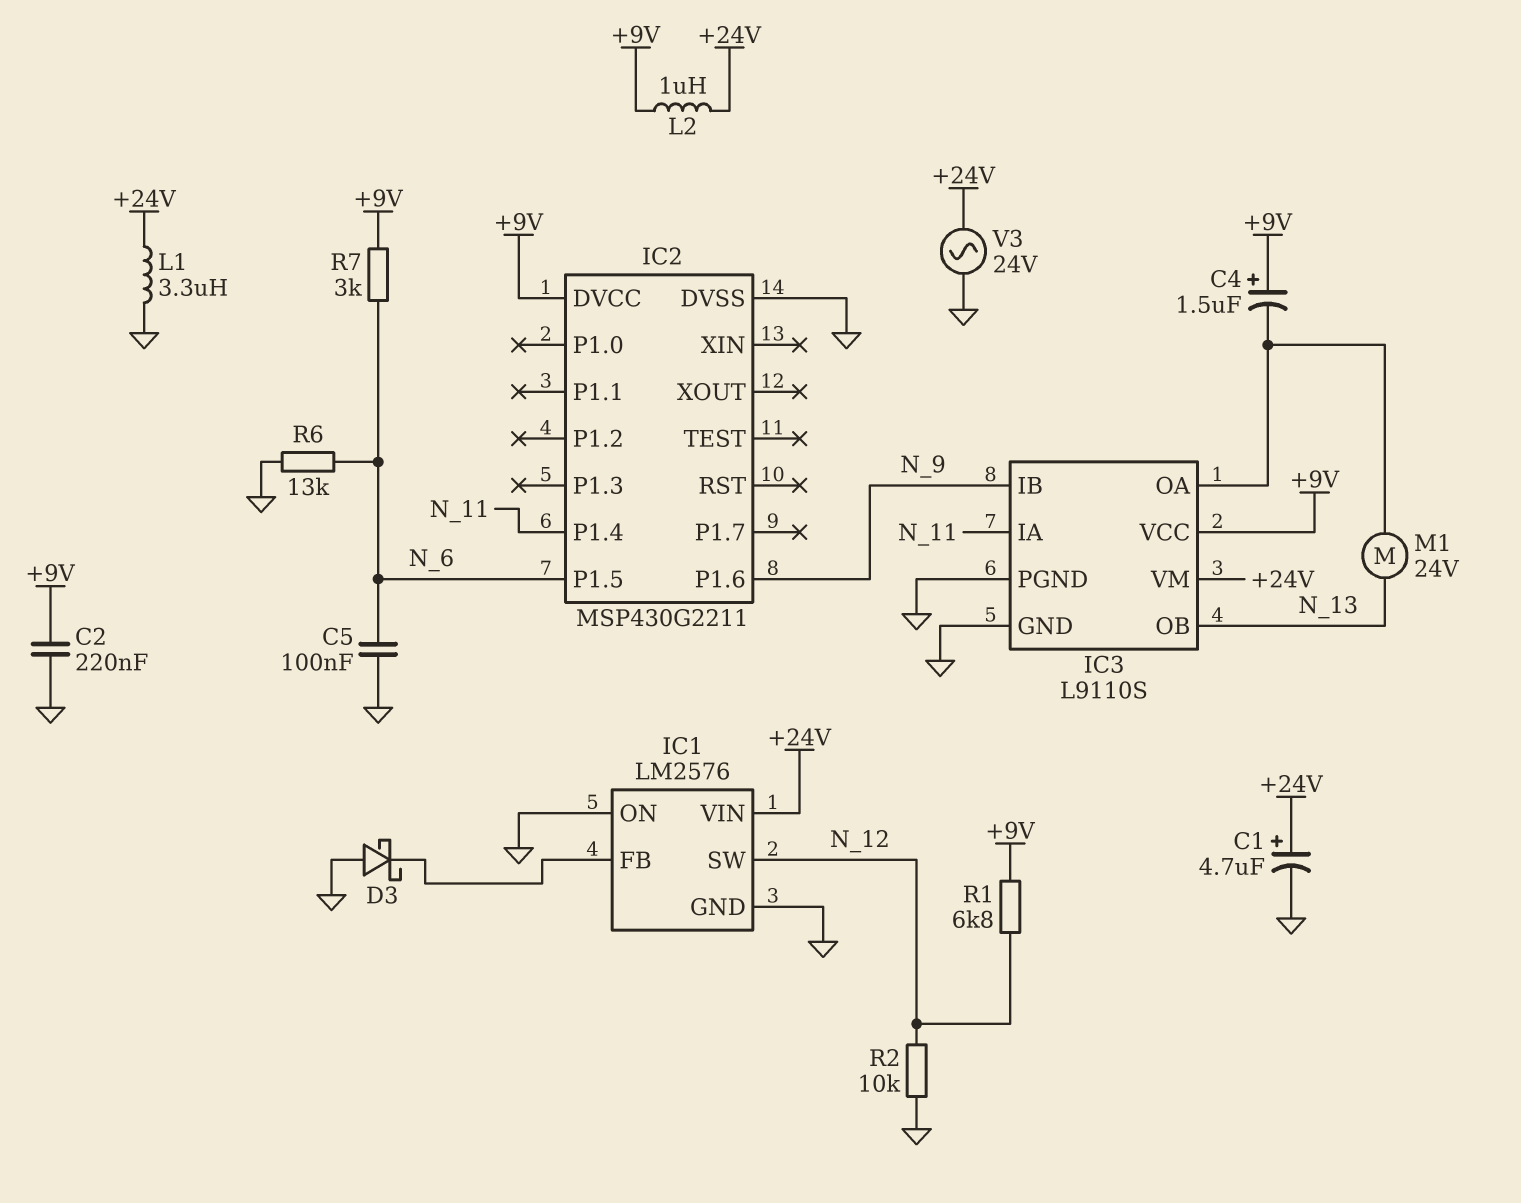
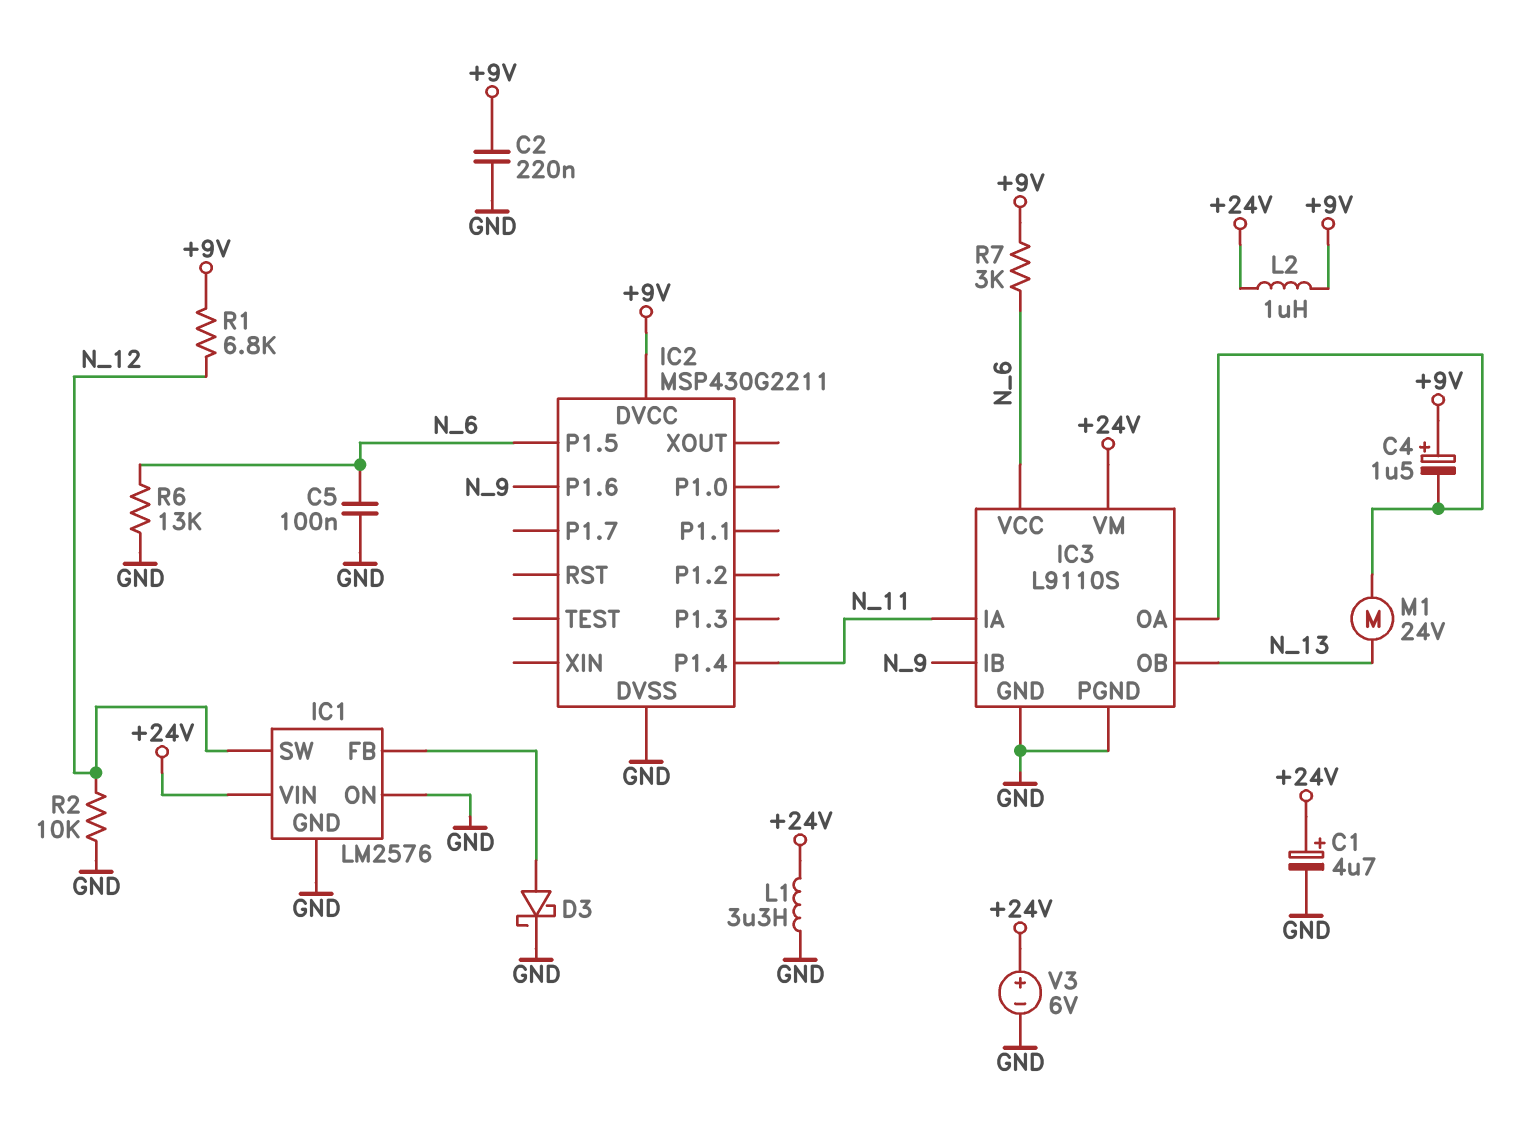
D3: schottky (A GND, K IC1/FB) -> schottky (A IC1/FB, K GND)
IC3 pin VCC: +9V -> N_6
V3: AC 24V (+24V, GND) -> 6V (plus +24V, minus GND)

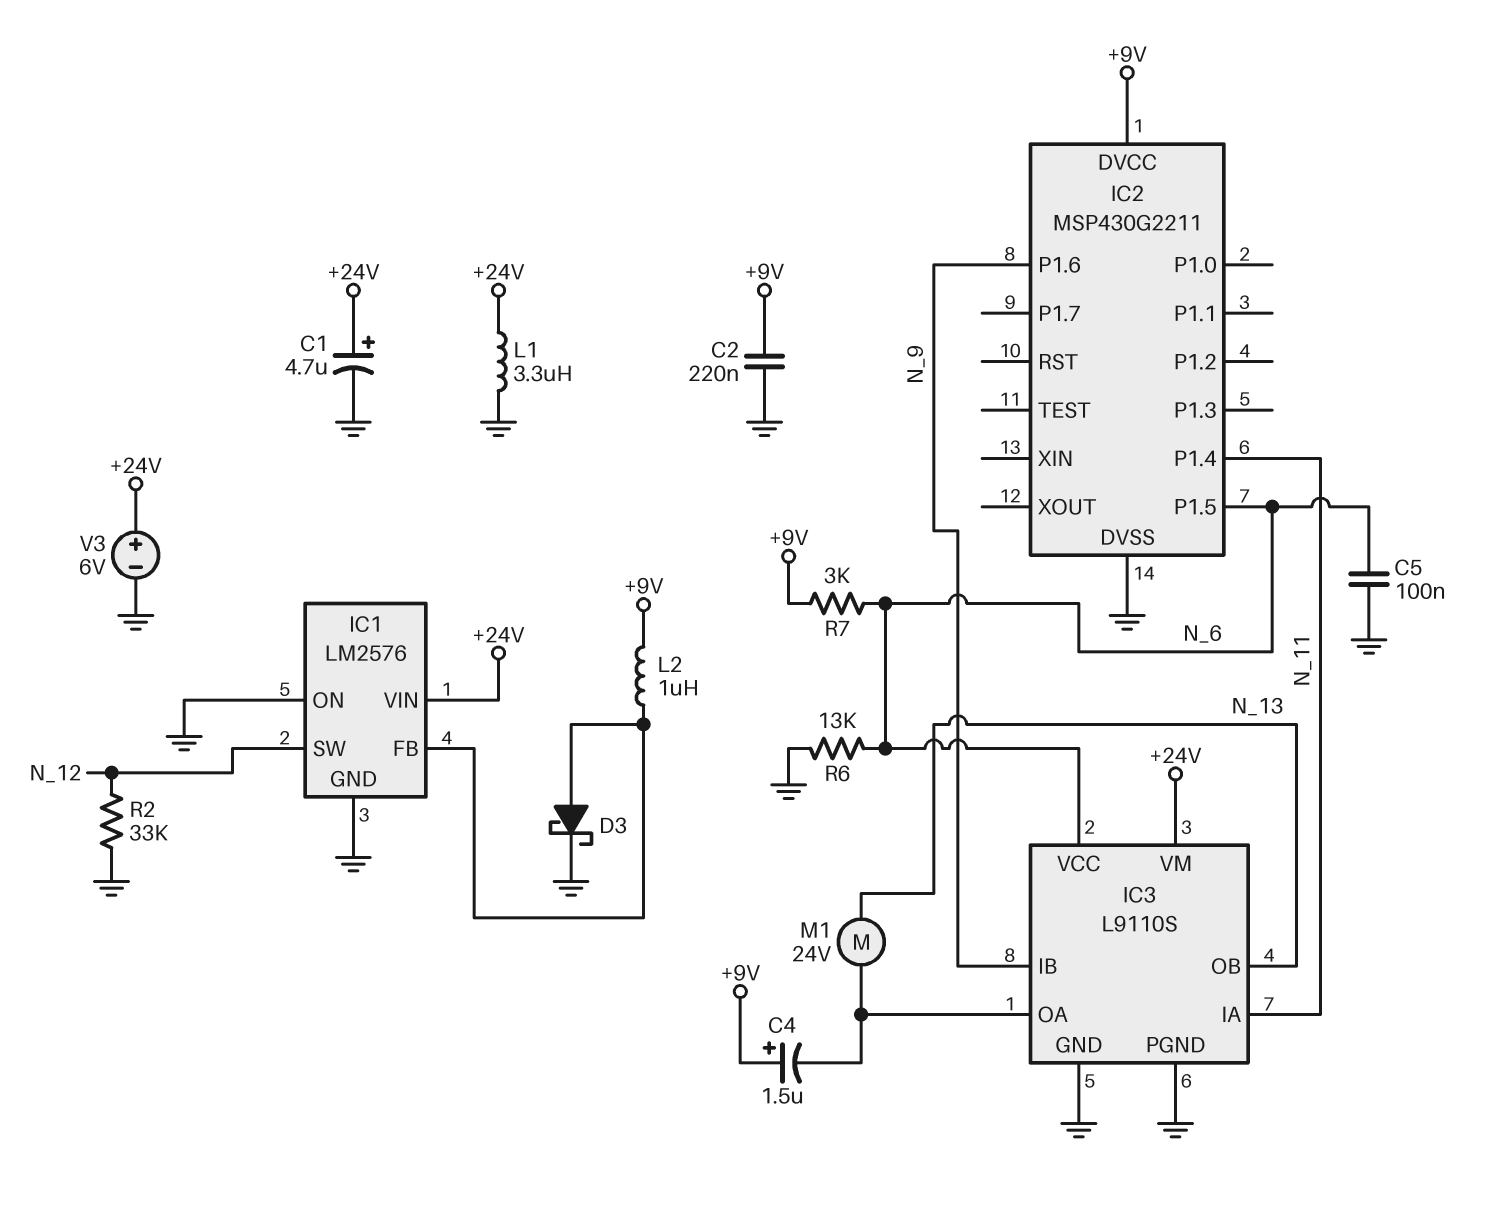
L2: 1uH (+9V, +24V) -> 1uH (+9V, IC1/FB)
R1: 6.8k (+9V, N_12) -> none
R2: 10k (GND, N_12) -> 33k (GND, N_12)

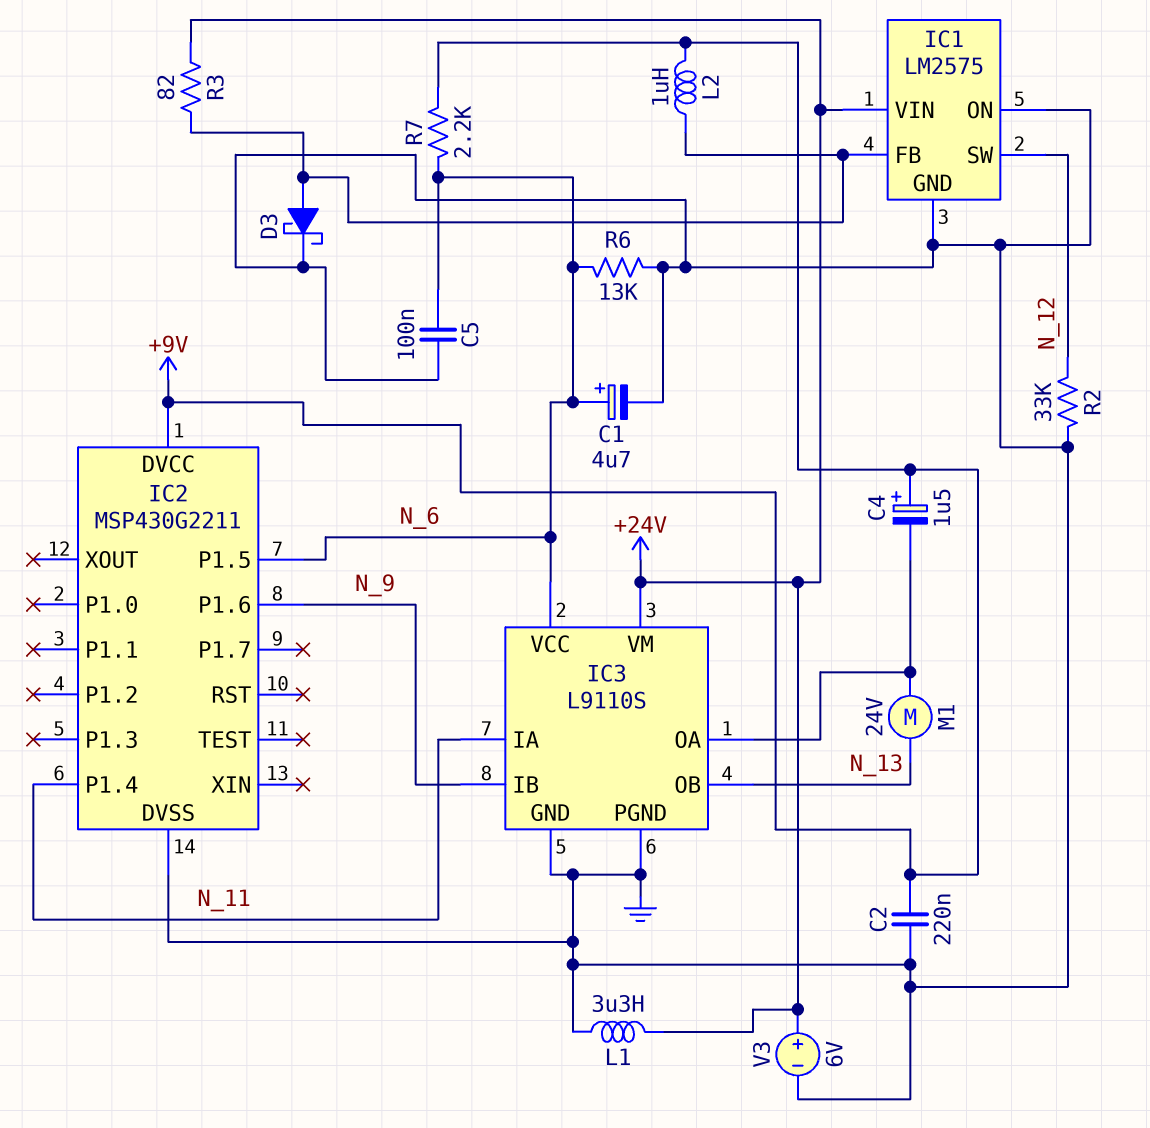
C1: 4.7uF (plus +24V, minus GND) -> 4.7uF (plus N_6, minus GND)
IC1: LM2576 -> LM2575
R3: none -> 82 (+24V, IC1/FB)
R7: 3k (+9V, N_6) -> 2.2k (+9V, N_6)

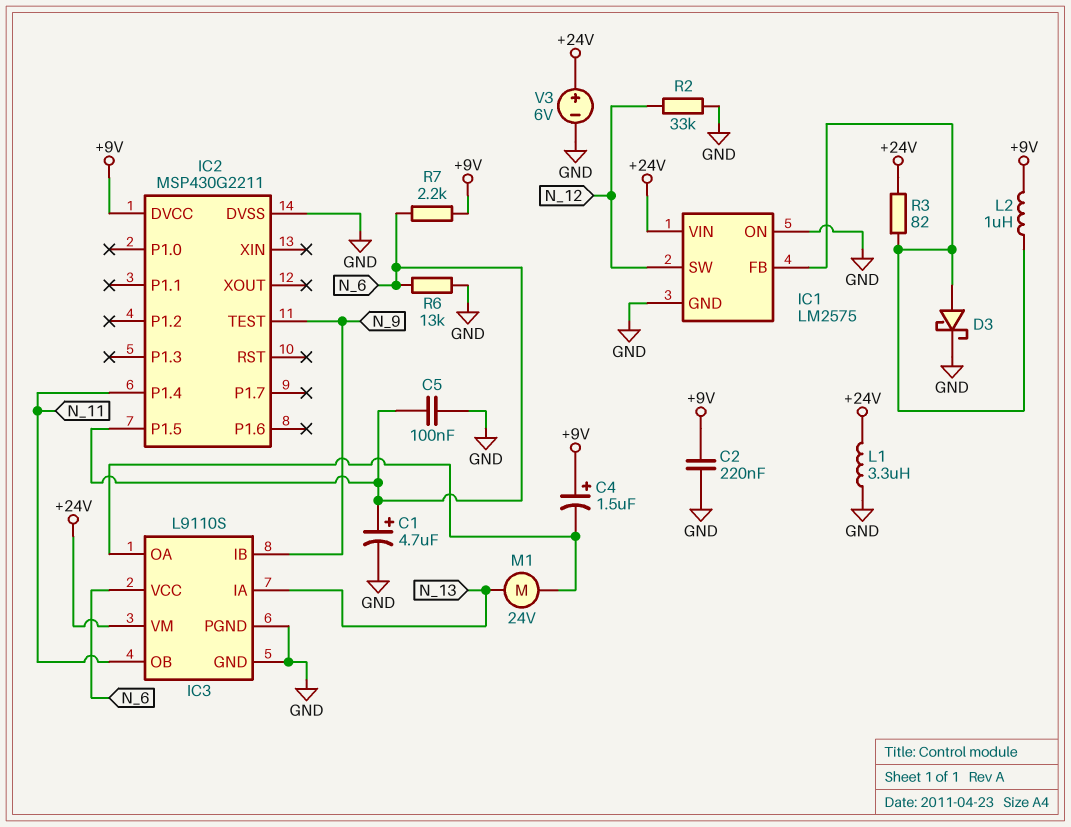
IC2 pin P1.6: N_9 -> none
IC2 pin TEST: none -> N_9
IC3 pin IA: N_11 -> N_13
IC3 pin OB: N_13 -> N_11

